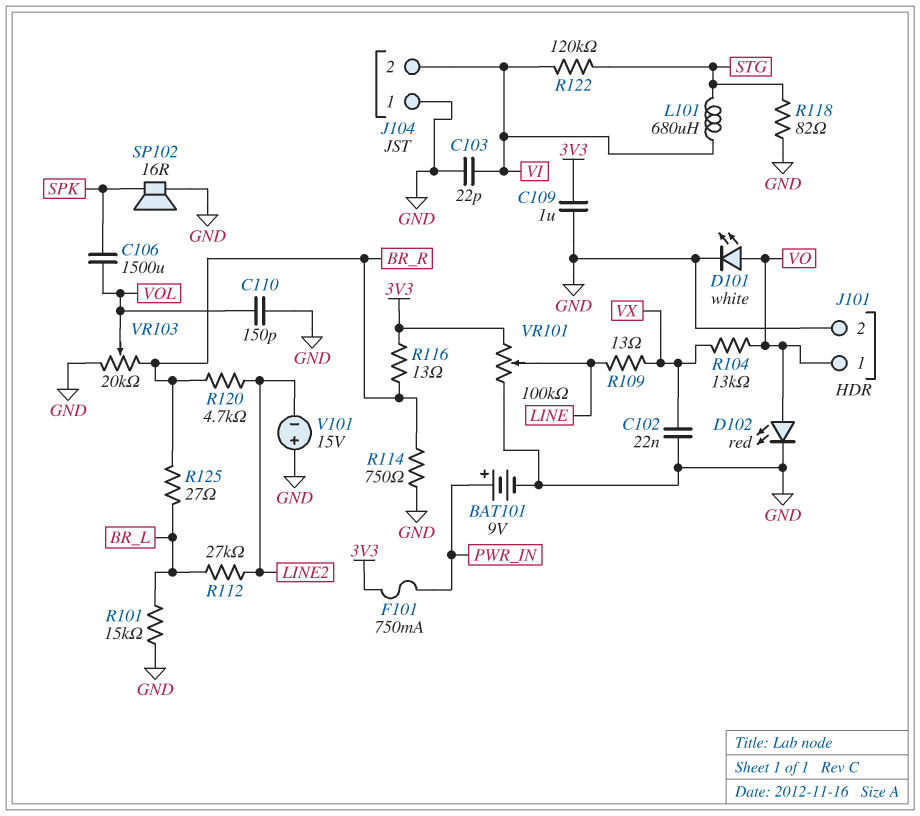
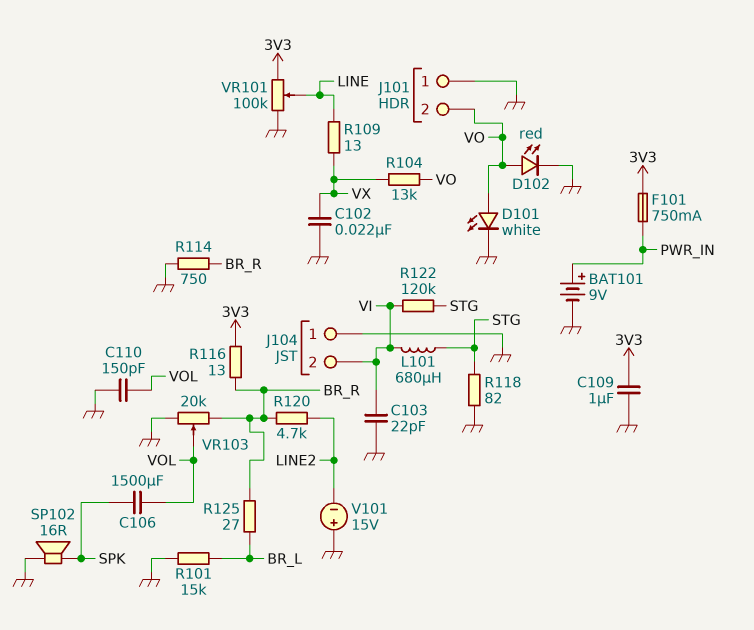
J101 pin 1: VO -> GND
J101 pin 2: GND -> VO
R112: 27k (BR_L, LINE2) -> none

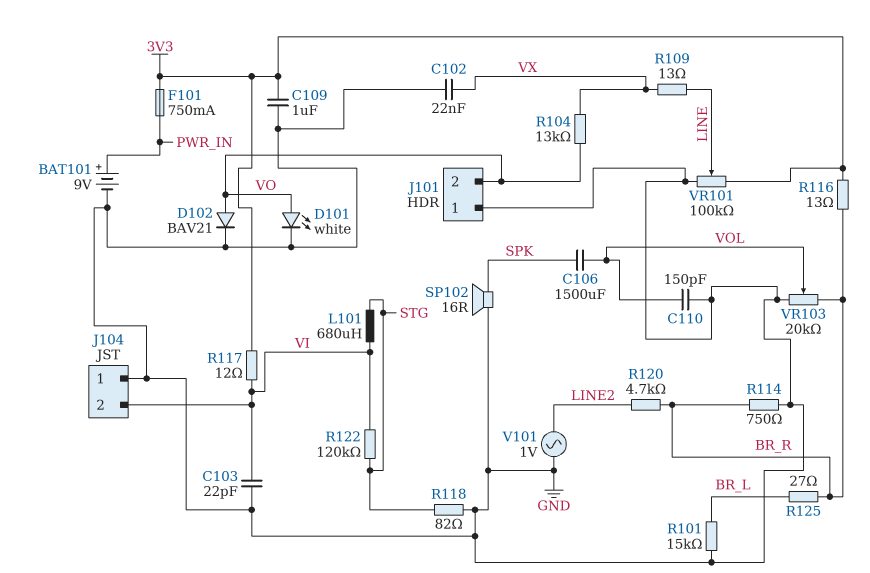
D102: LED red (A VO, K GND) -> diode BAV21 (A VO, K GND)
R117: none -> 12 (3V3, VI)
V101: 15V (plus GND, minus LINE2) -> AC 1V (GND, LINE2)

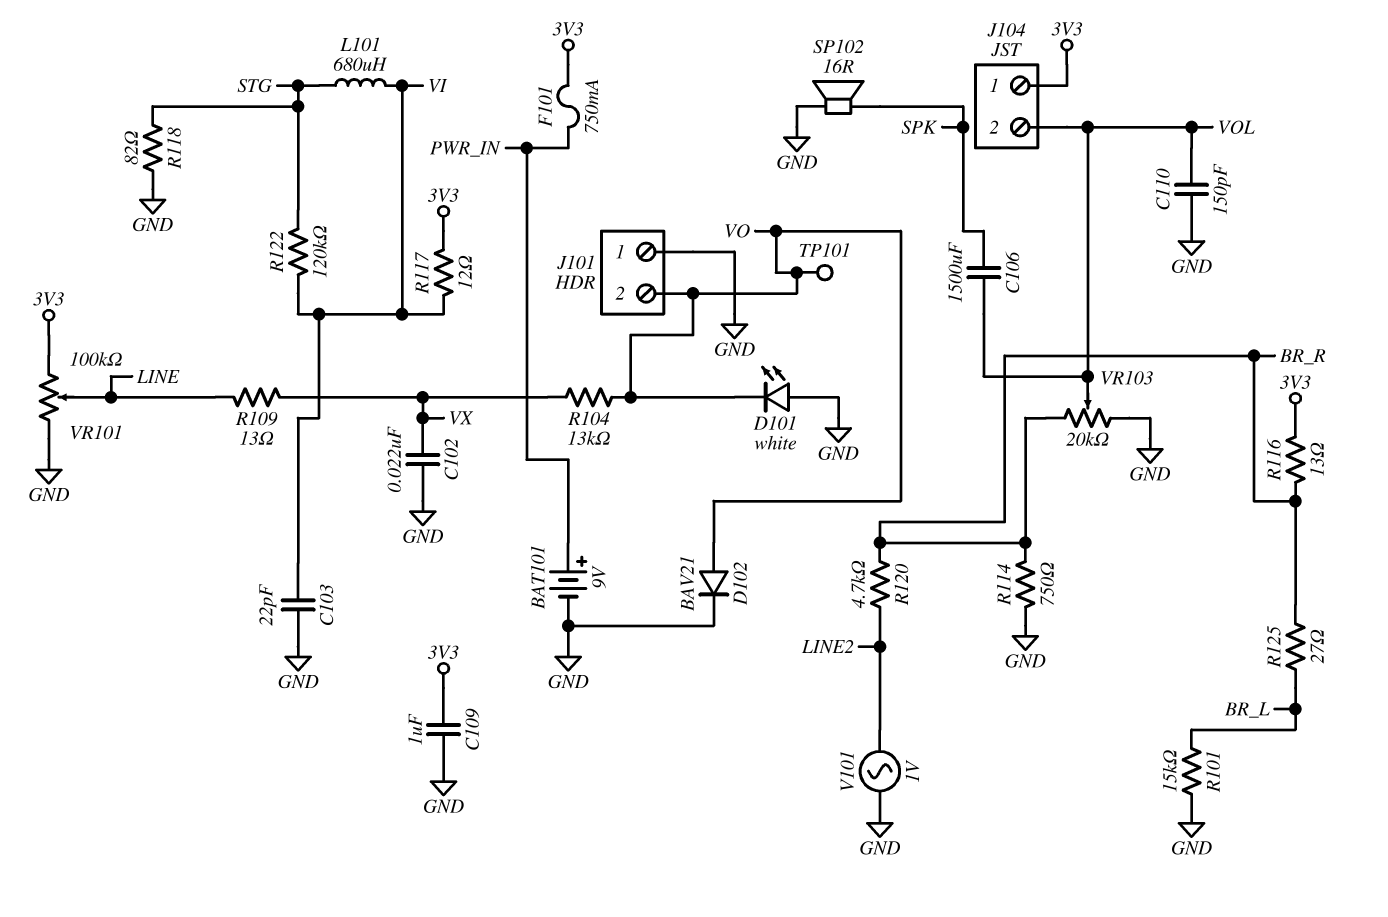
D101: LED white (A VO, K GND) -> LED white (A GND, K VO)
J104 pin 1: GND -> 3V3
J104 pin 2: VI -> VOL
TP101: none -> test point (VO)

